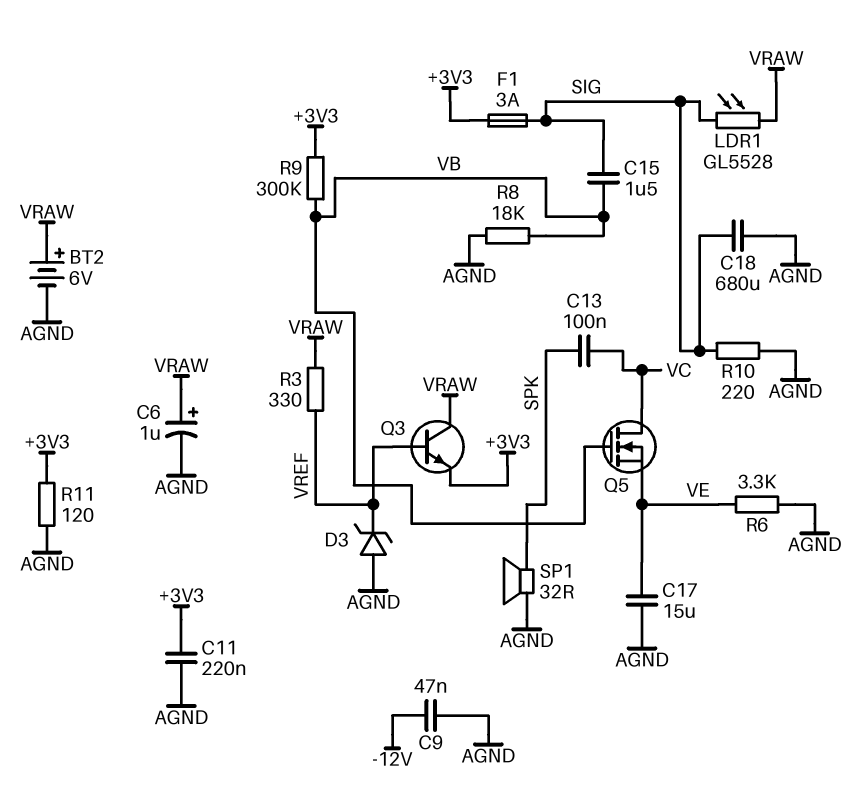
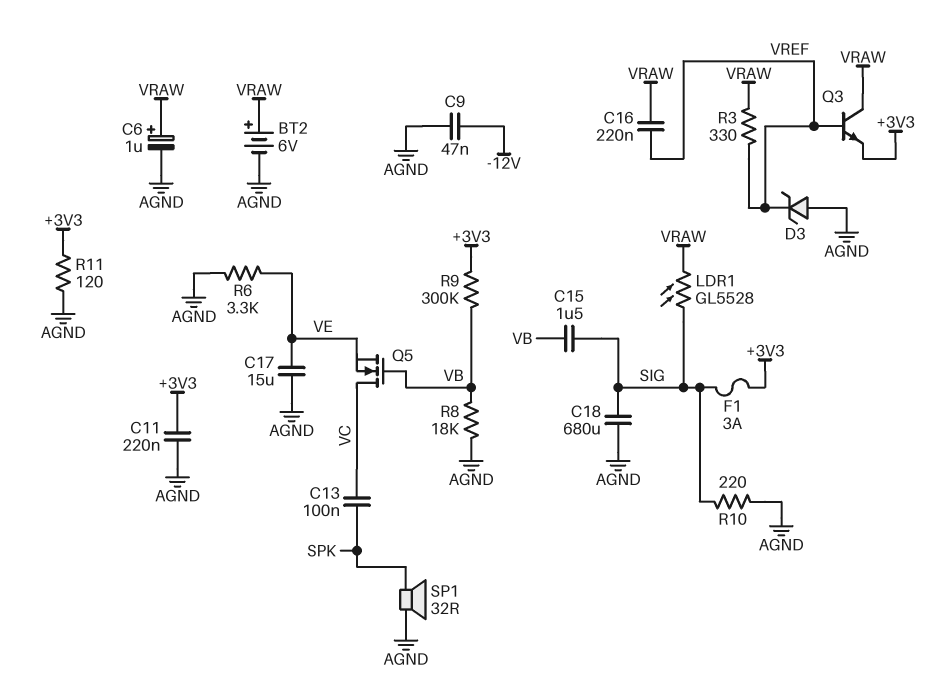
C16: none -> 220nF (VRAW, VREF)

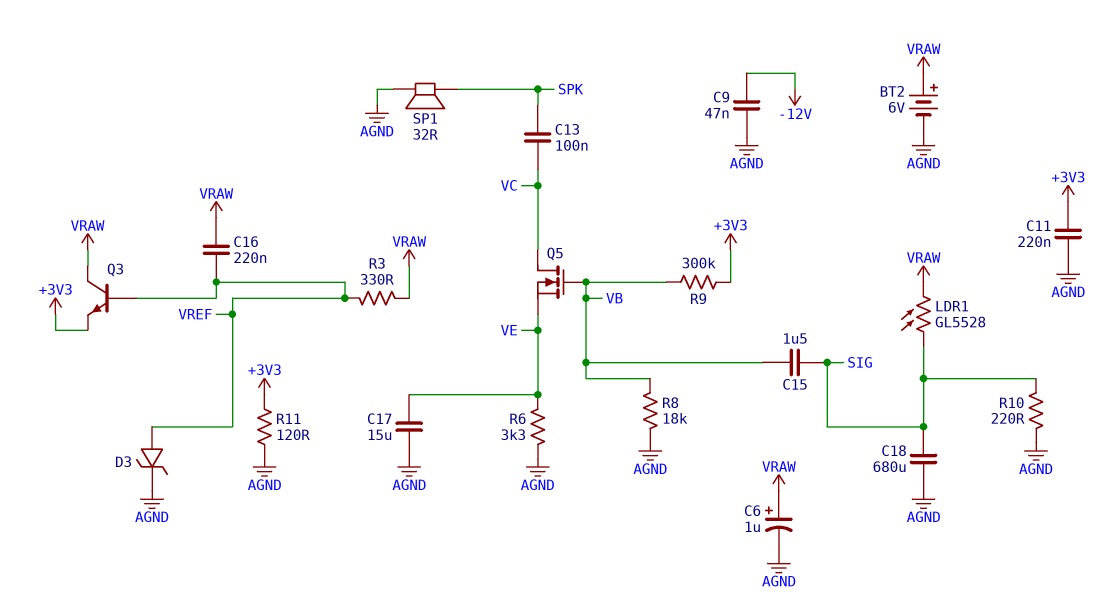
D3: zener (A AGND, K VREF) -> zener (A VREF, K AGND)
F1: 3A (+3V3, SIG) -> none

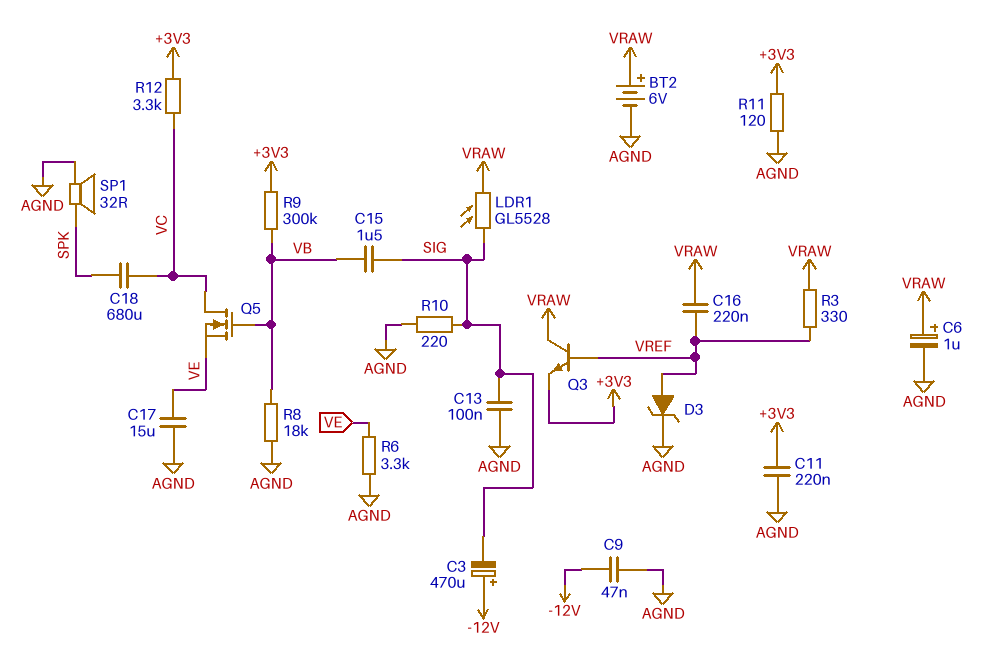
C3: none -> 470uF (plus -12V, minus SIG)
C13: 100nF (SPK, VC) -> 100nF (AGND, SIG)
C18: 680uF (AGND, SIG) -> 680uF (SPK, VC)
R12: none -> 3.3k (+3V3, VC)

